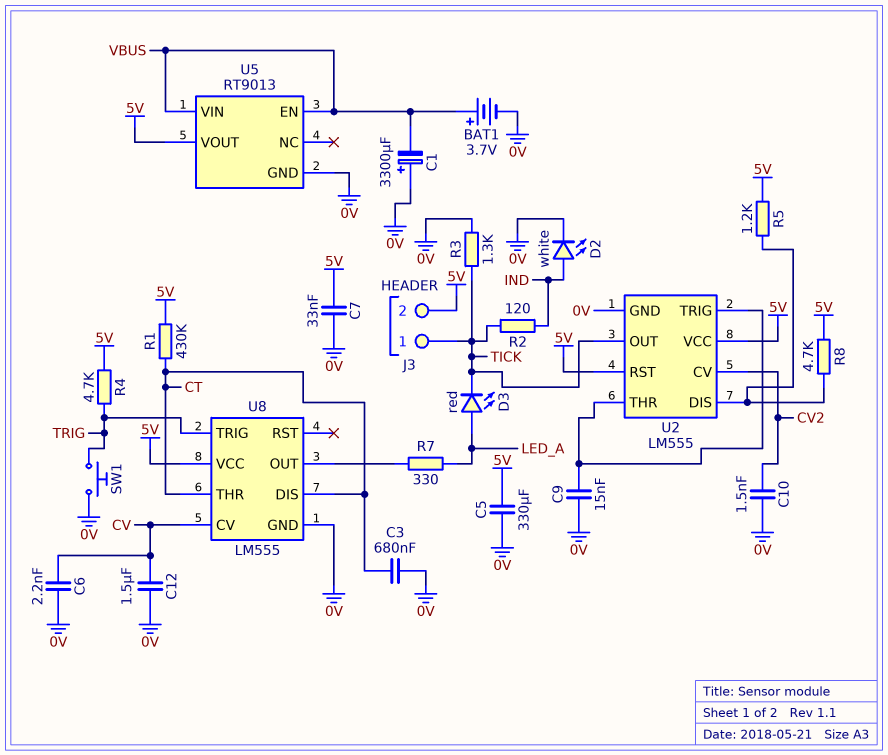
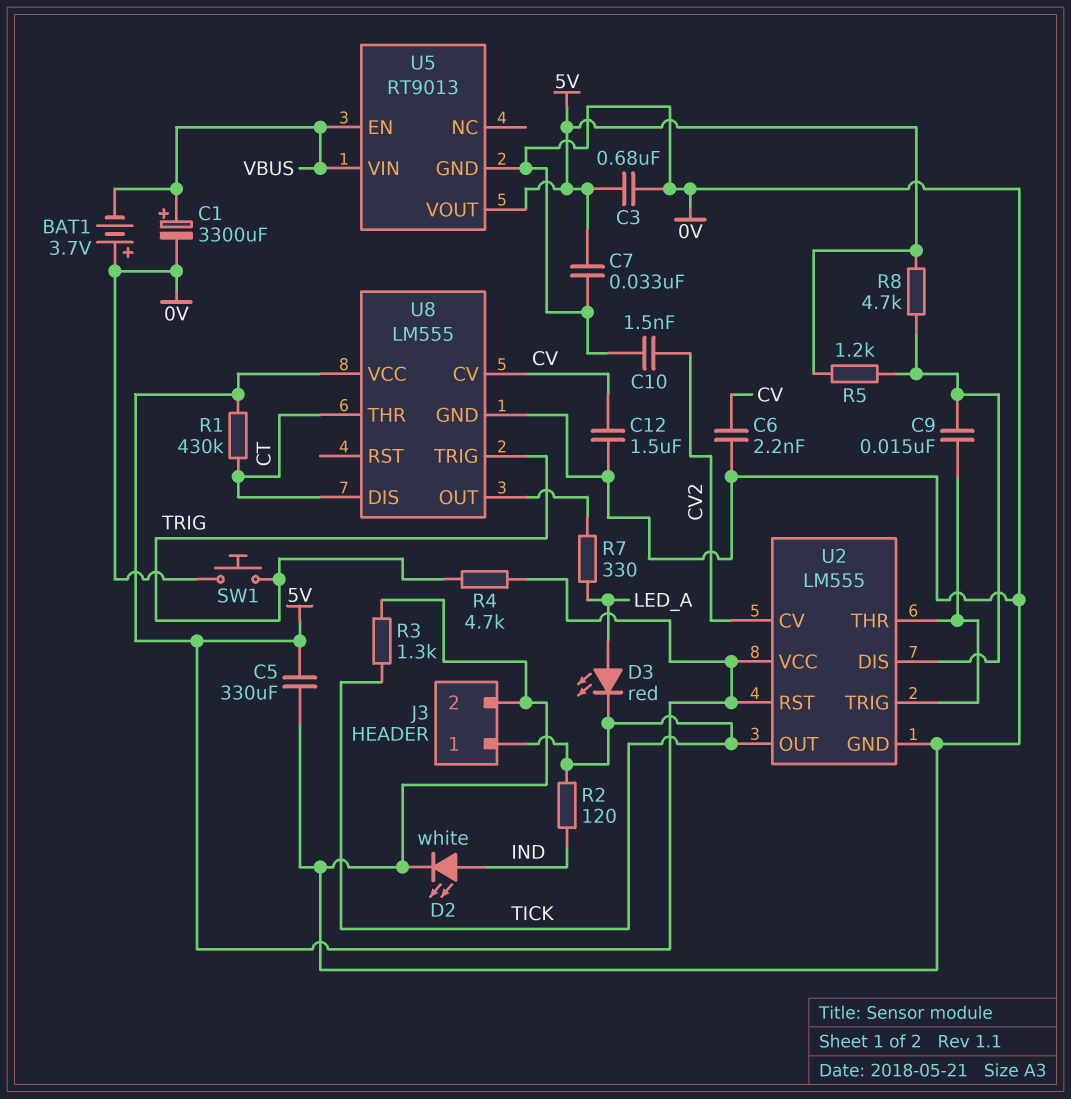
BAT1: 3.7V (plus VBUS, minus 0V) -> 3.7V (plus 0V, minus VBUS)
C1: 3300uF (plus 0V, minus VBUS) -> 3300uF (plus VBUS, minus 0V)
C3: 680nF (0V, CT) -> 680nF (0V, 5V)
C9: 15nF (0V, U2/THR) -> 15nF (U2/DIS, U2/THR)
J3 pin 2: 5V -> 0V

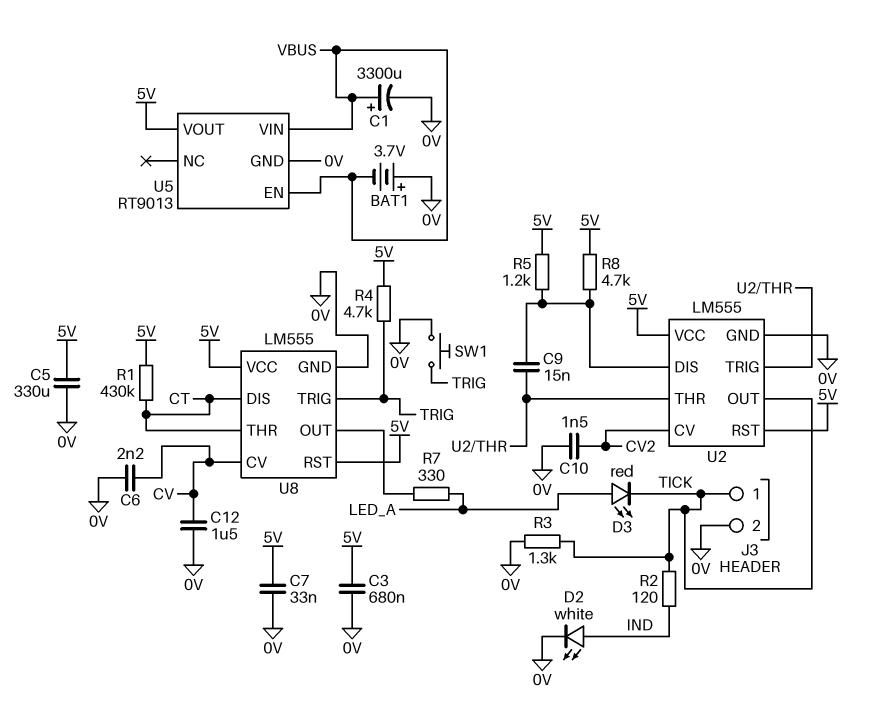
U8 pin RST: none -> 5V

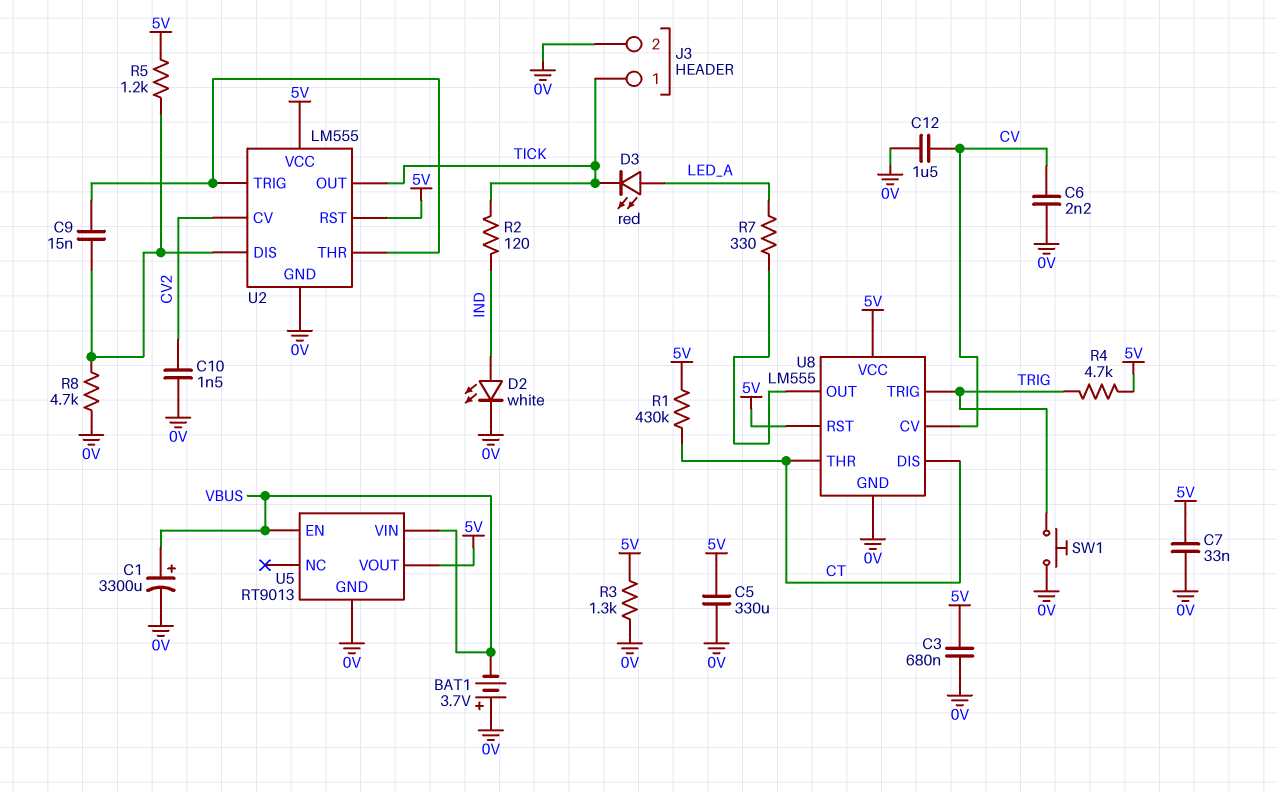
R3: 1.3k (0V, TICK) -> 1.3k (0V, 5V)
R8: 4.7k (5V, U2/DIS) -> 4.7k (0V, U2/DIS)

